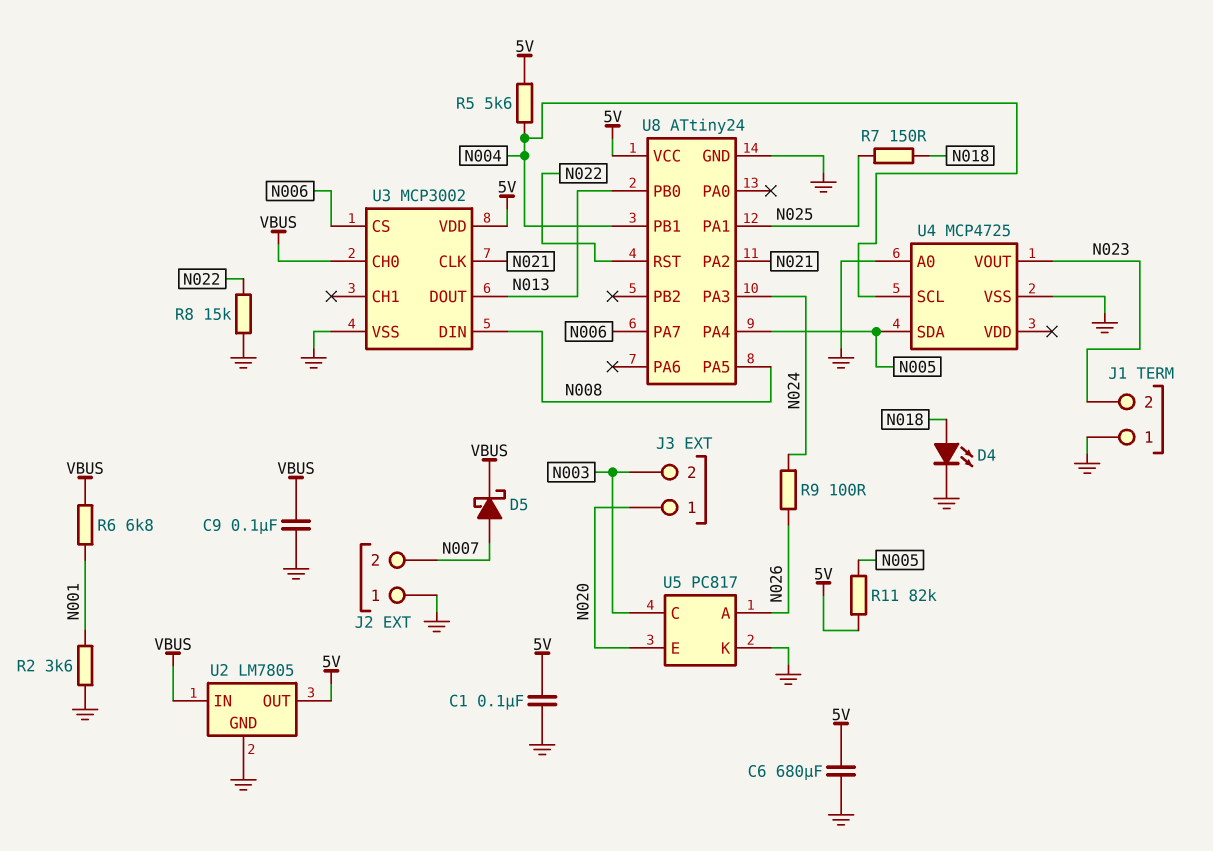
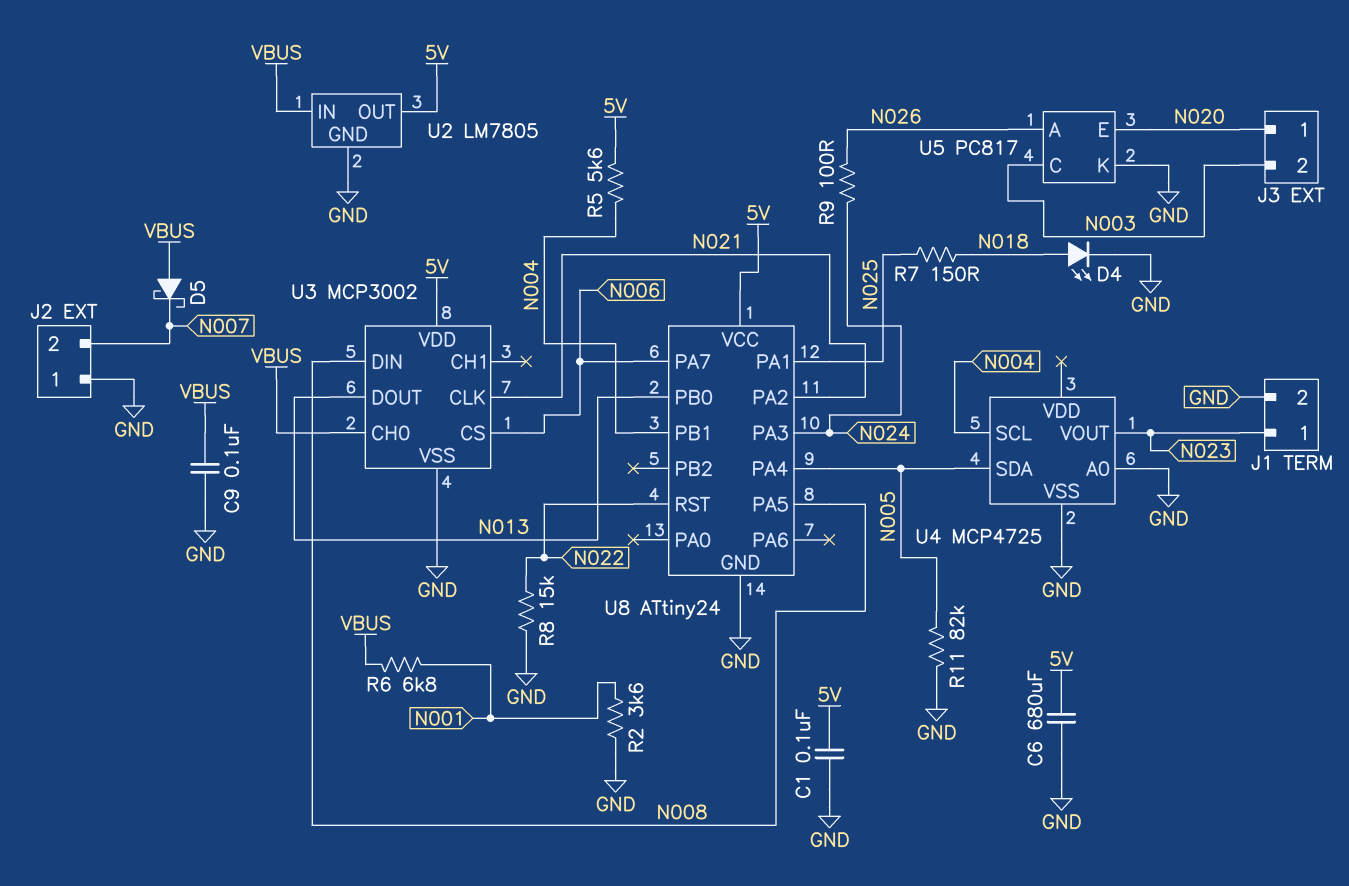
D5: schottky (A N007, K VBUS) -> schottky (A VBUS, K N007)
J1 pin 1: GND -> N023
J1 pin 2: N023 -> GND
R11: 82k (5V, N005) -> 82k (GND, N005)

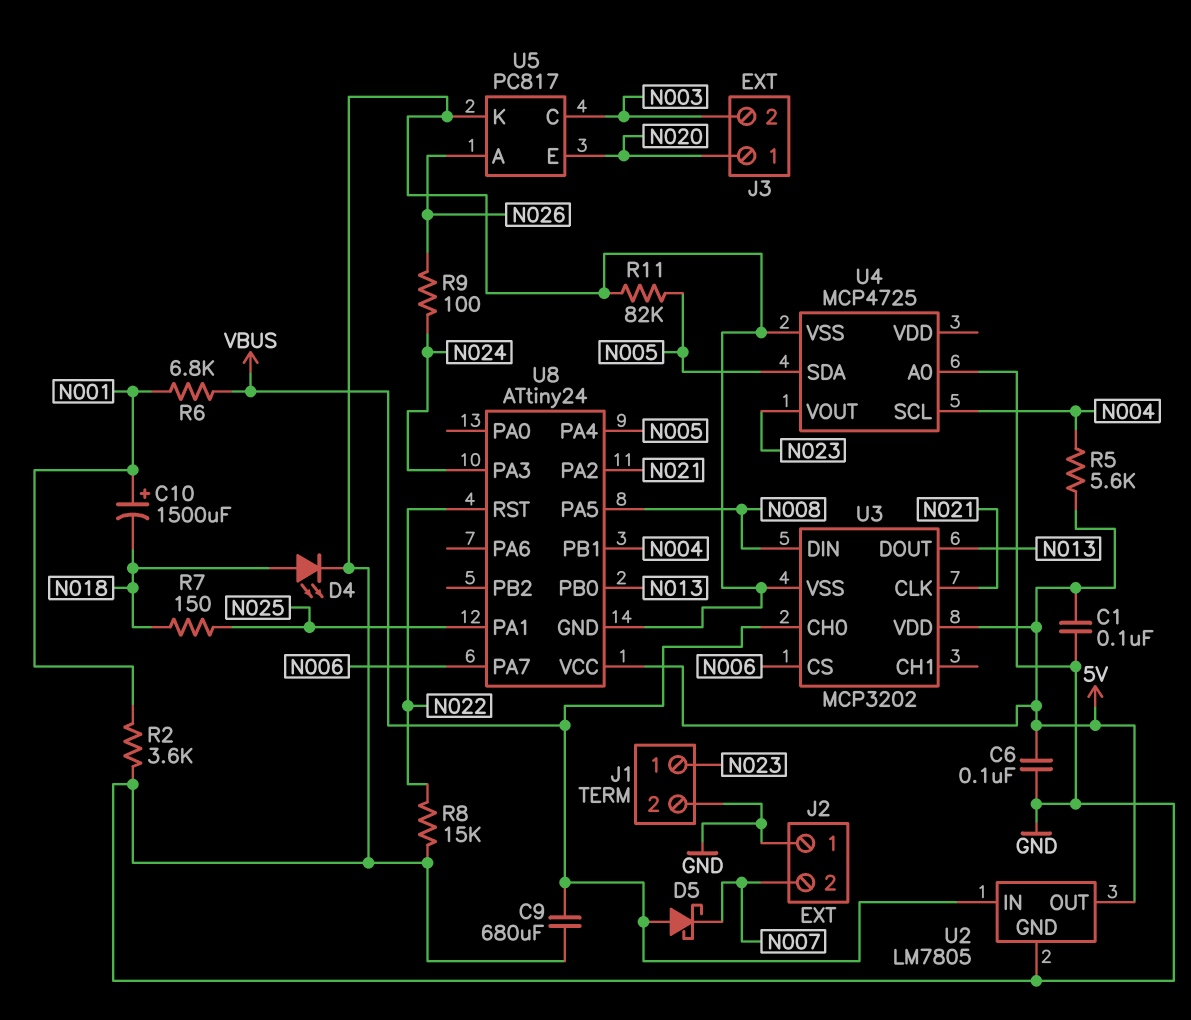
C6: 680uF (5V, GND) -> 100nF (5V, GND)
C9: 100nF (GND, VBUS) -> 680uF (GND, VBUS)
C10: none -> 1500uF (plus N001, minus N018)
U3: MCP3002 -> MCP3202

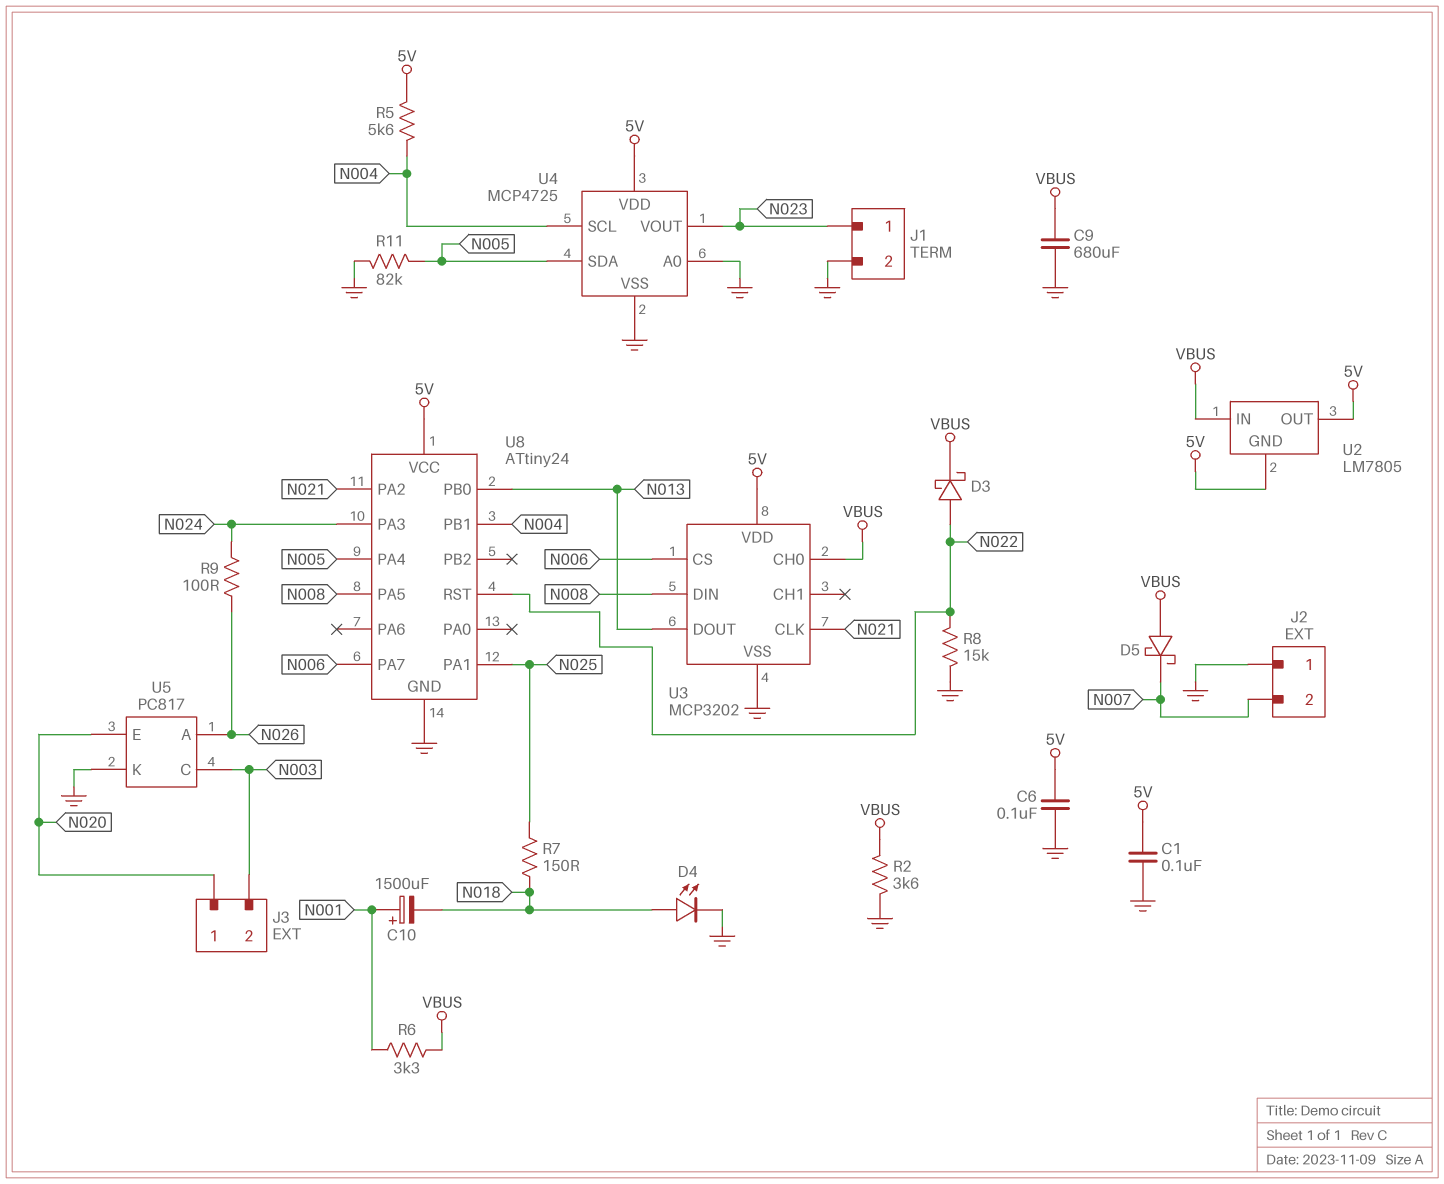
D3: none -> schottky (A N022, K VBUS)
R2: 3.6k (GND, N001) -> 3.6k (GND, VBUS)
R6: 6.8k (N001, VBUS) -> 3.3k (N001, VBUS)
U2 pin GND: GND -> 5V
U4 pin VDD: none -> 5V

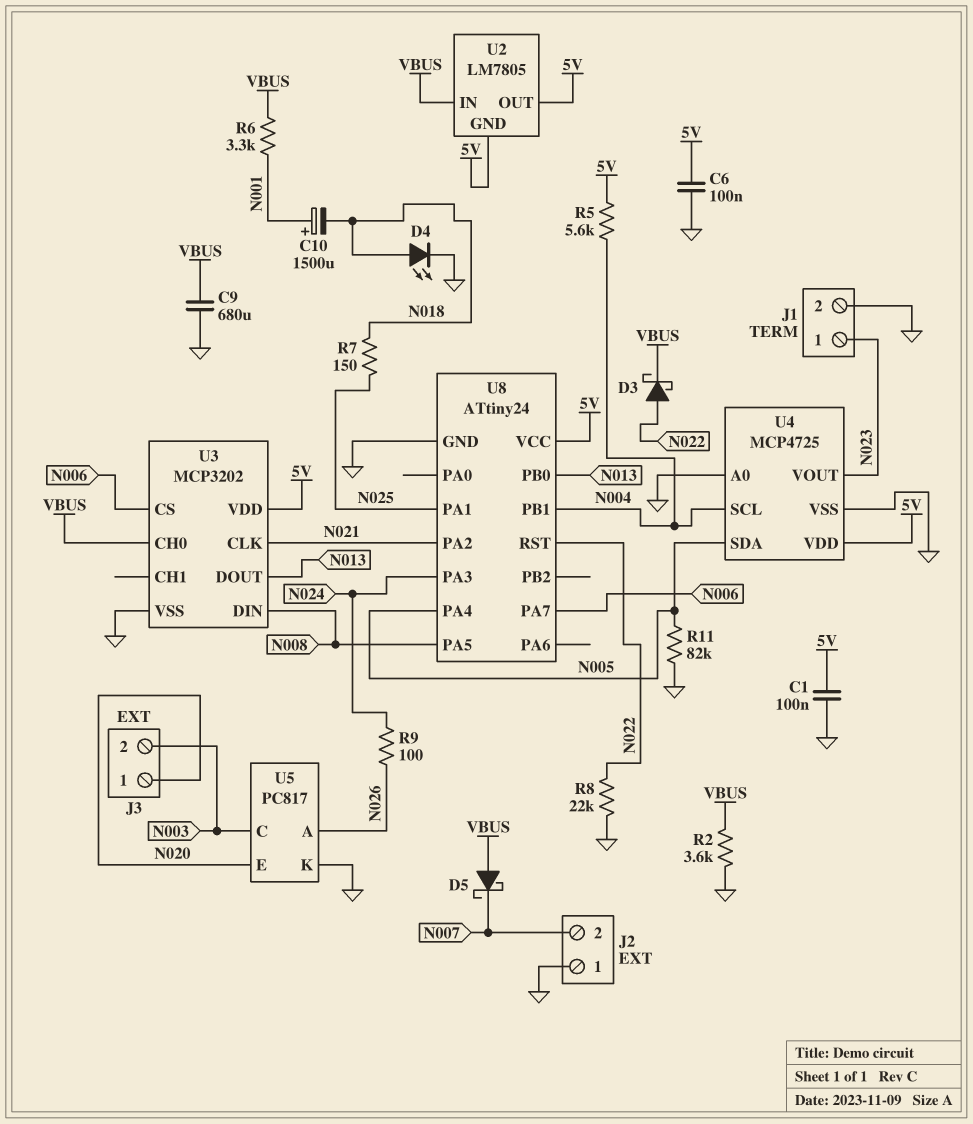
R8: 15k (GND, N022) -> 22k (GND, N022)

